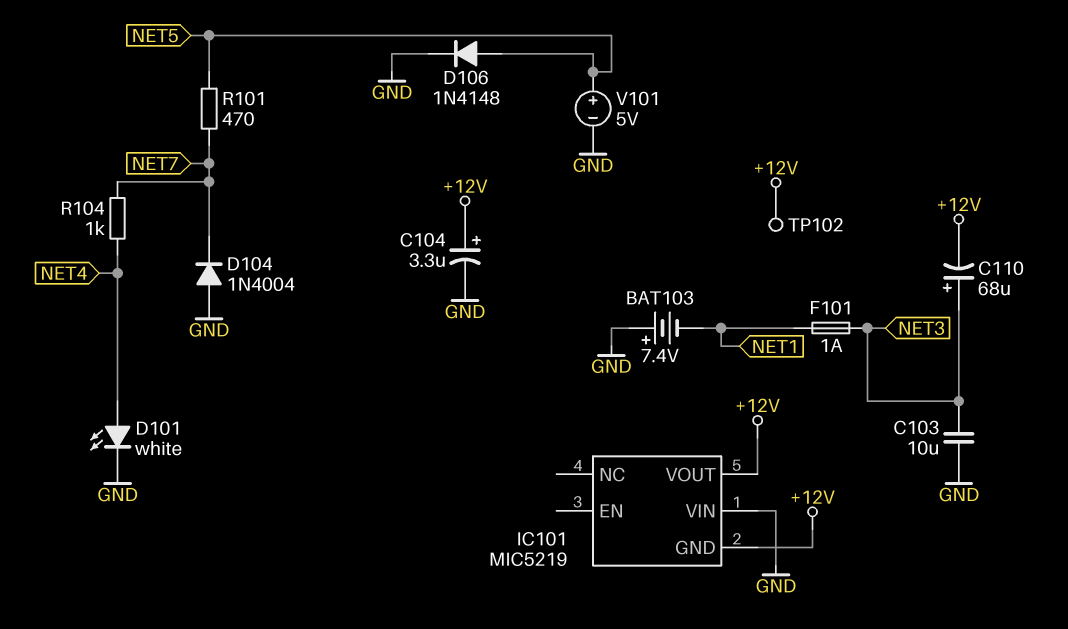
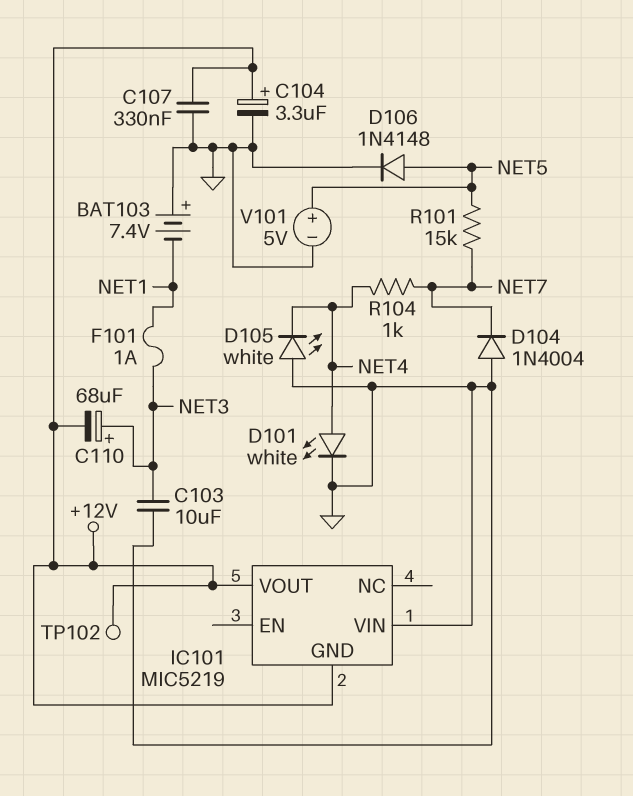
C107: none -> 330nF (+12V, GND)
D105: none -> LED white (A GND, K NET4)
R101: 470 (NET5, NET7) -> 15k (NET5, NET7)

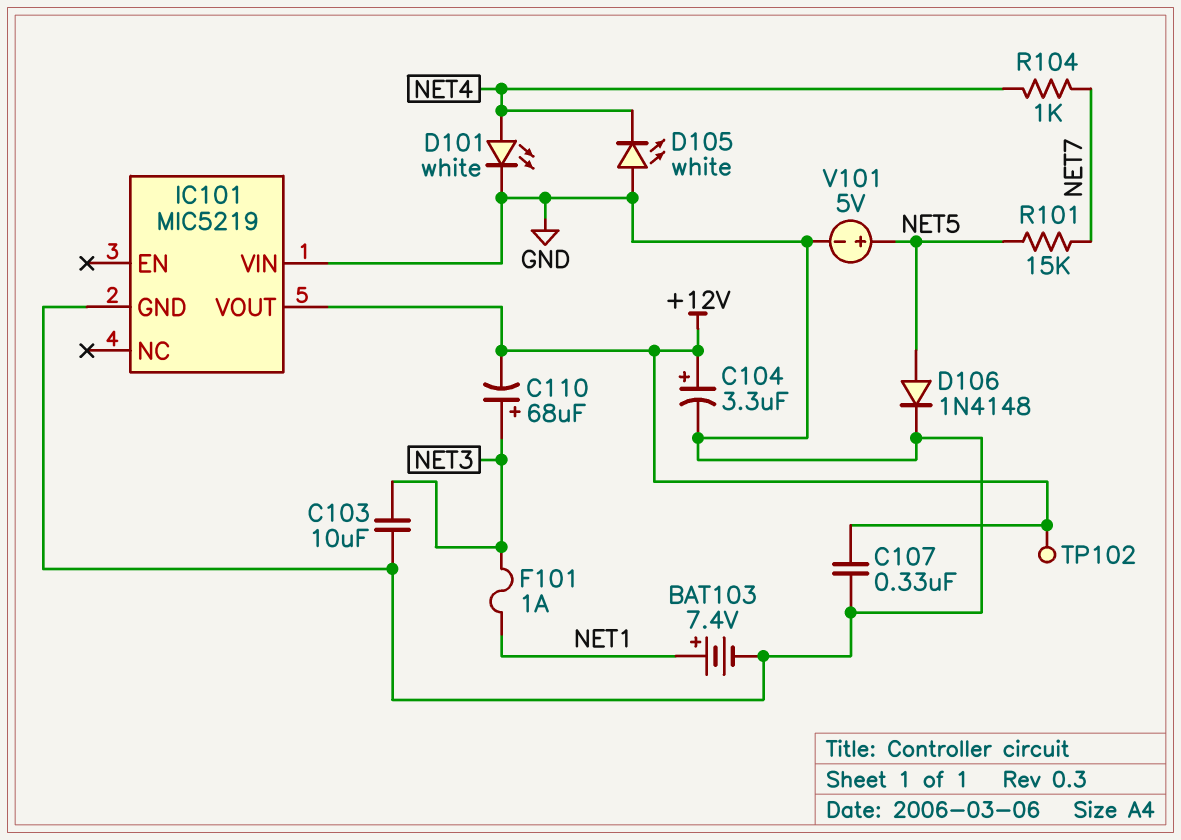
BAT103: 7.4V (plus GND, minus NET1) -> 7.4V (plus NET1, minus GND)
D104: diode 1N4004 (A GND, K NET7) -> none
IC101 pin GND: +12V -> GND

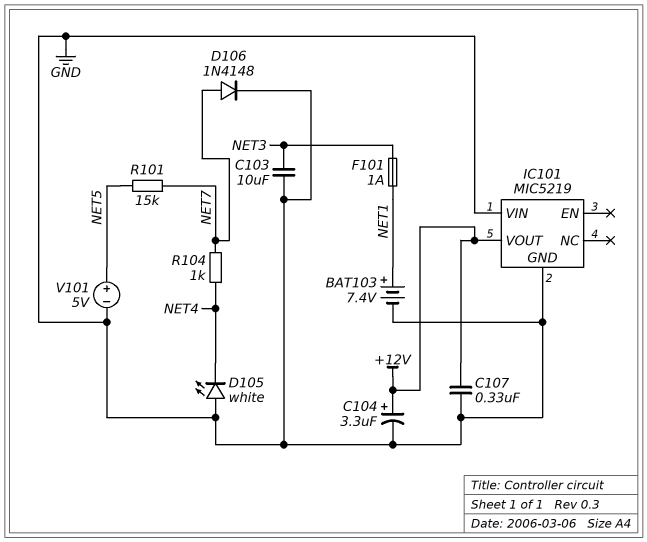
C110: 68uF (plus NET3, minus +12V) -> none
D101: LED white (A NET4, K GND) -> none
D106: diode 1N4148 (A NET5, K GND) -> diode 1N4148 (A NET7, K GND)
TP102: test point (+12V) -> none

